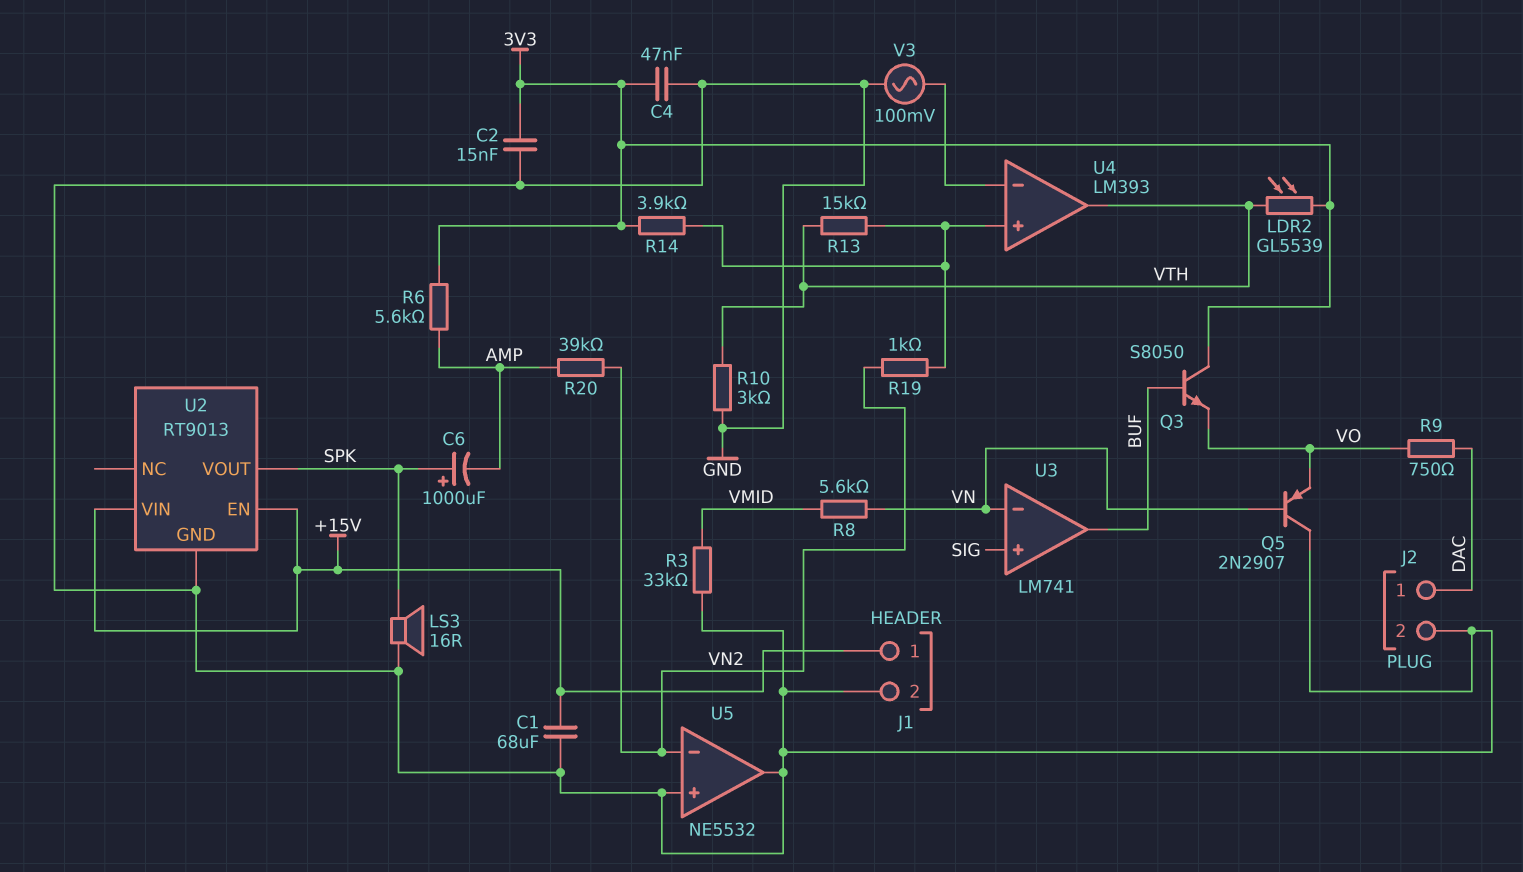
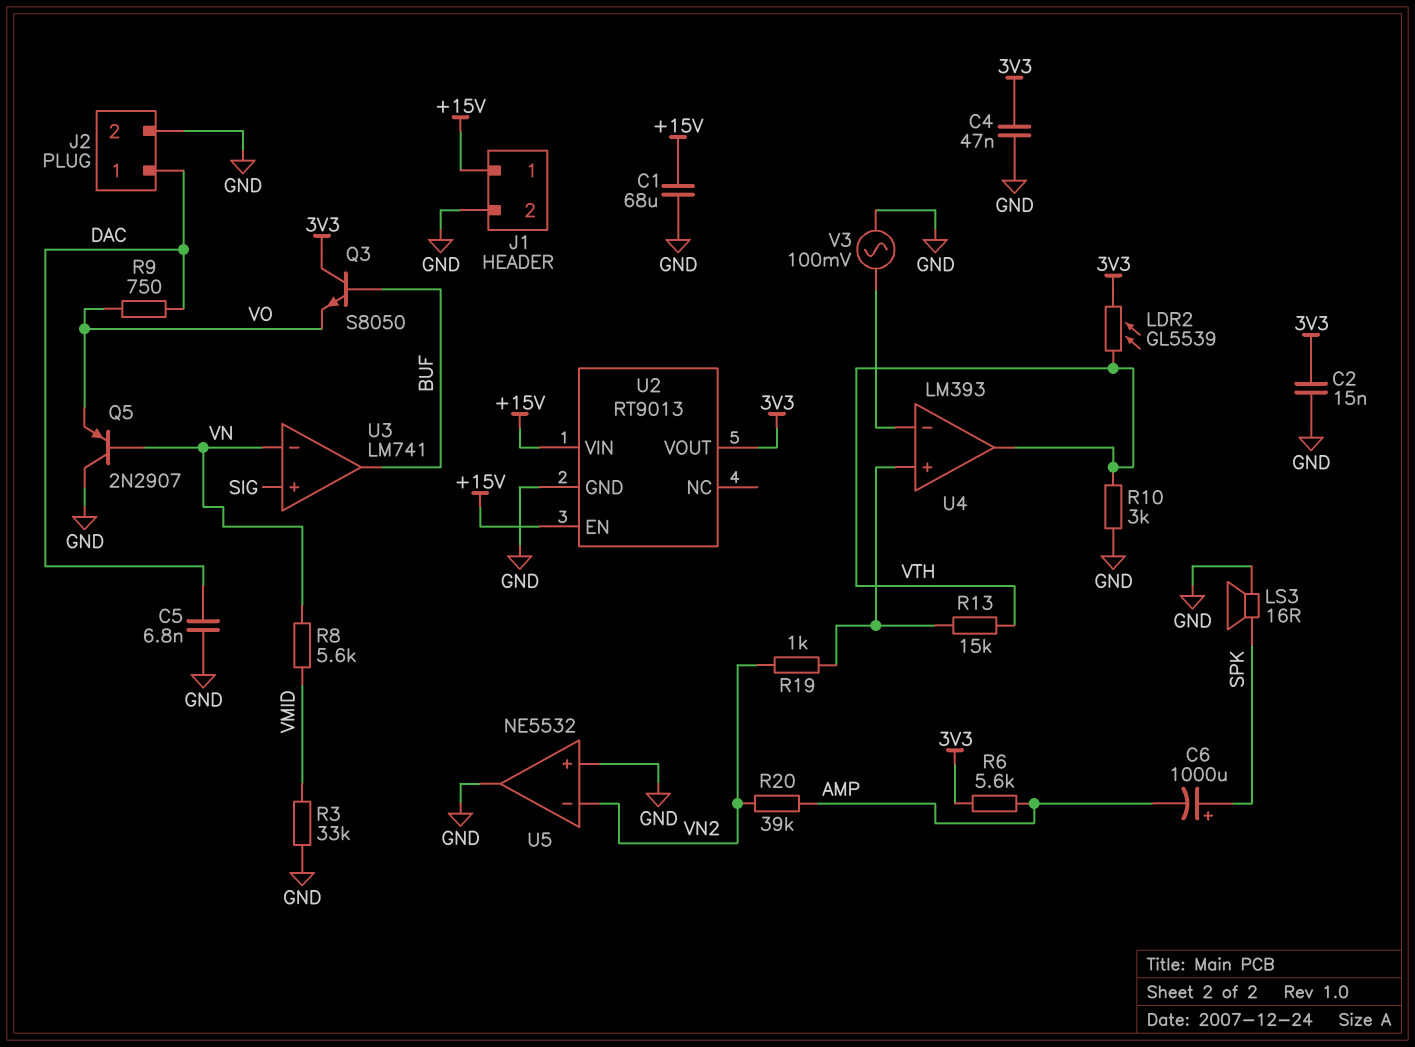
C5: none -> 6.8nF (DAC, GND)
R14: 3.9k (3V3, U4/in+) -> none
U2 pin VOUT: SPK -> 3V3

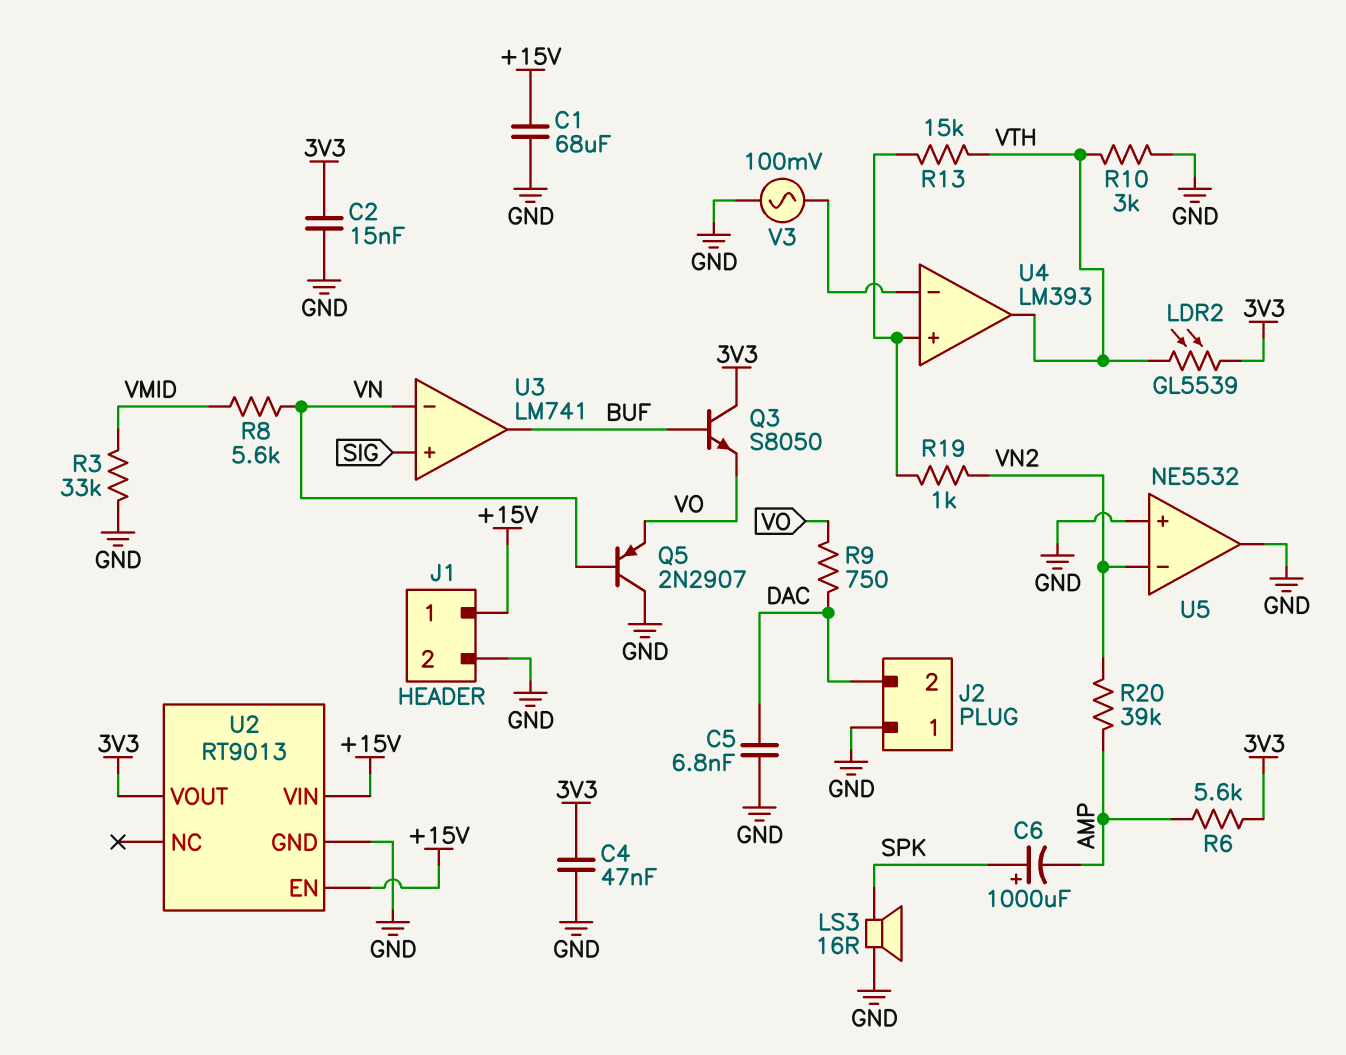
J2 pin 1: DAC -> GND
J2 pin 2: GND -> DAC

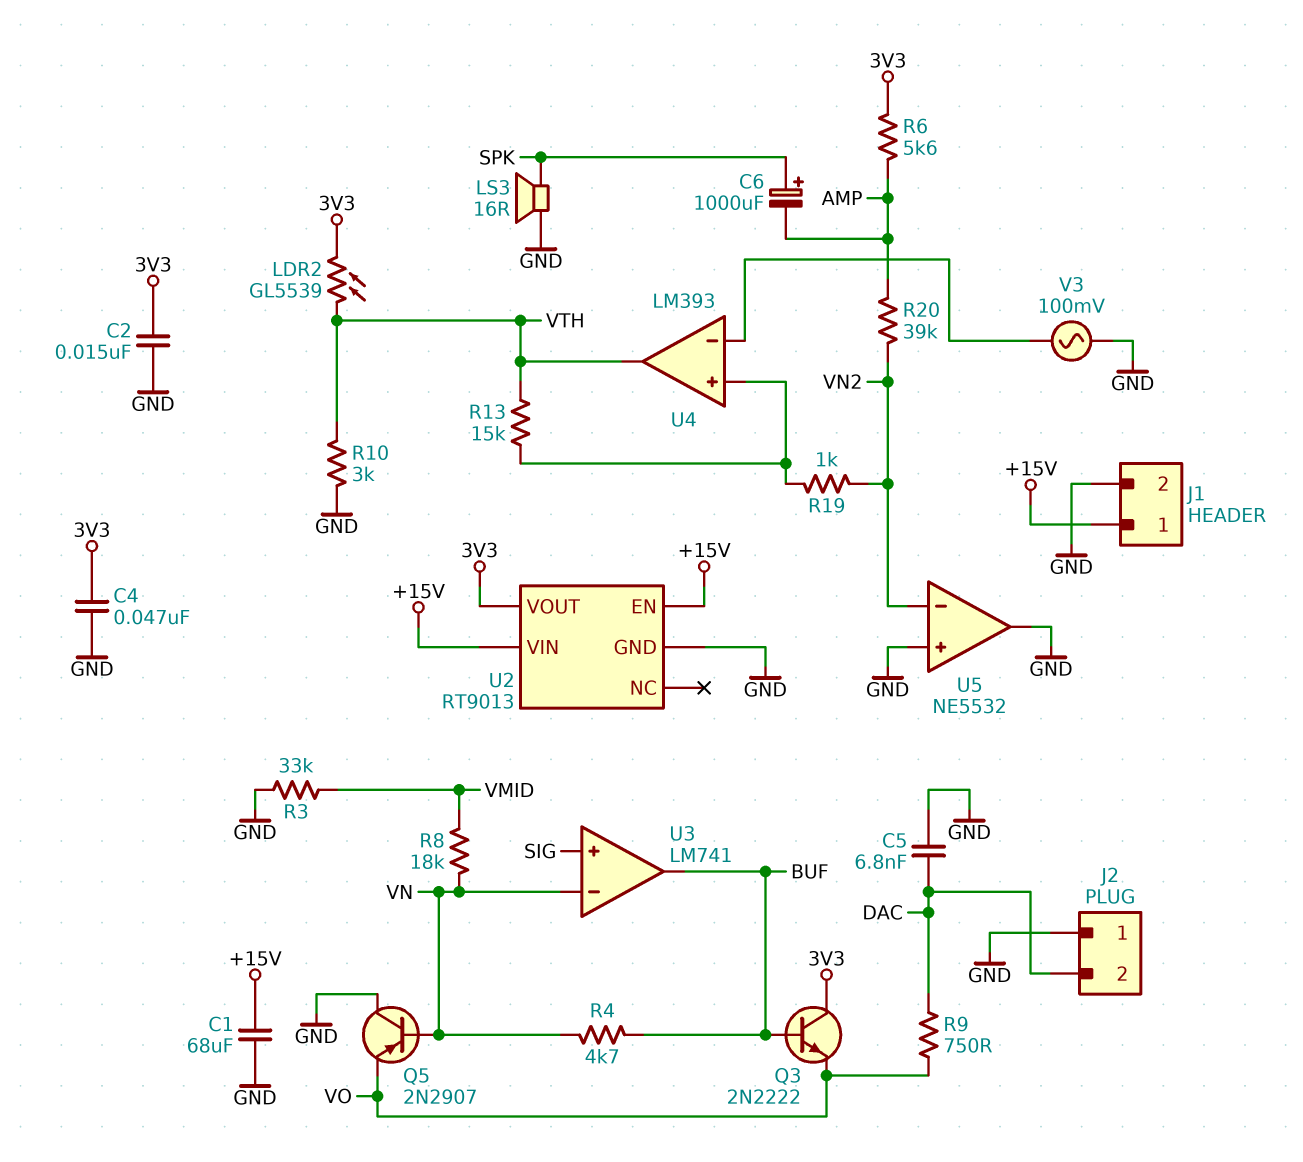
Q3: NPN S8050 (B BUF, C 3V3, E VO) -> NPN 2N2222 (B BUF, C 3V3, E VO)
R4: none -> 4.7k (BUF, VN)
R8: 5.6k (VMID, VN) -> 18k (VMID, VN)

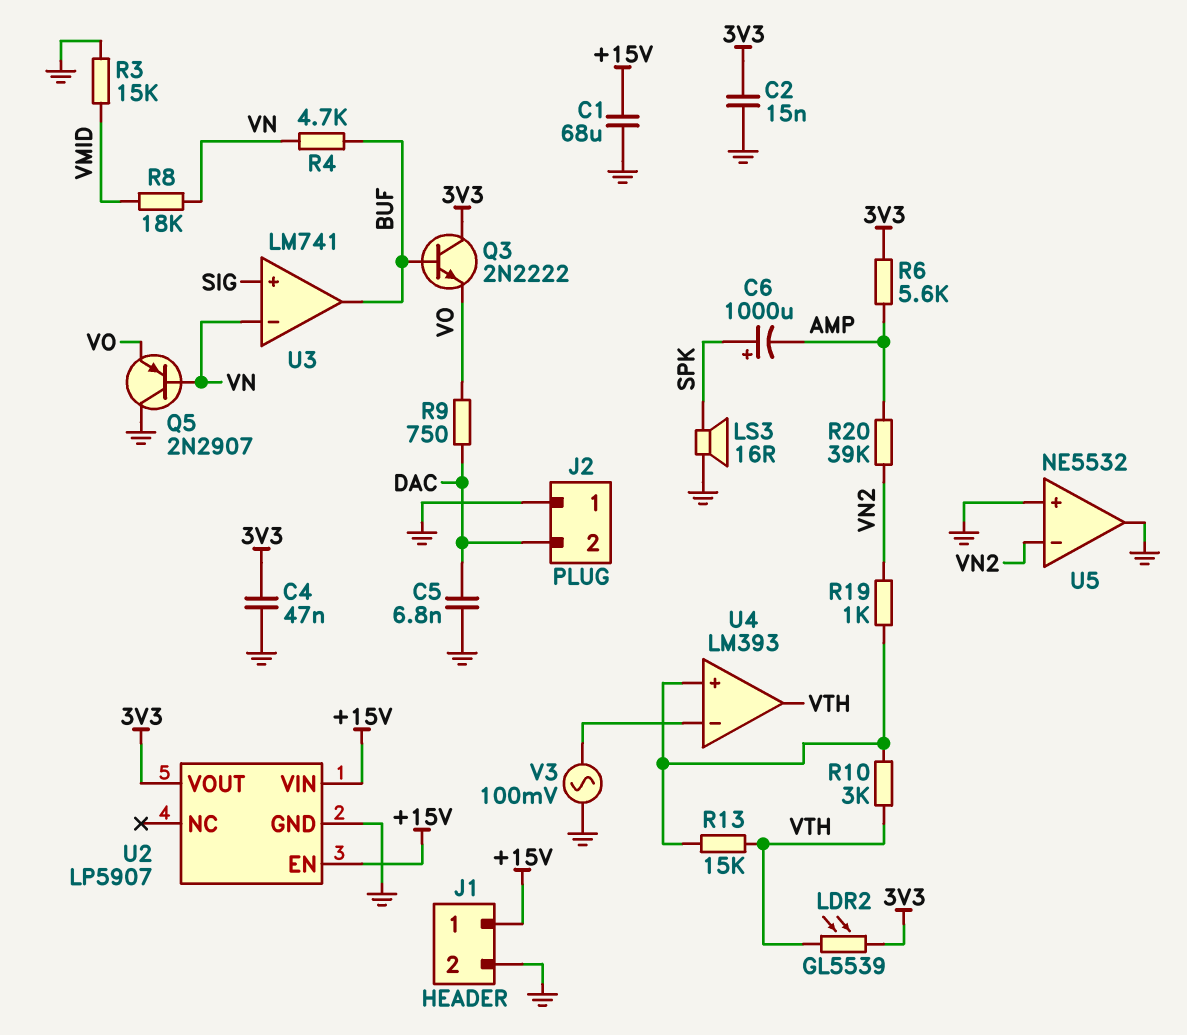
R3: 33k (GND, VMID) -> 15k (GND, VMID)
R10: 3k (GND, VTH) -> 3k (U4/in+, VTH)
U2: RT9013 -> LP5907

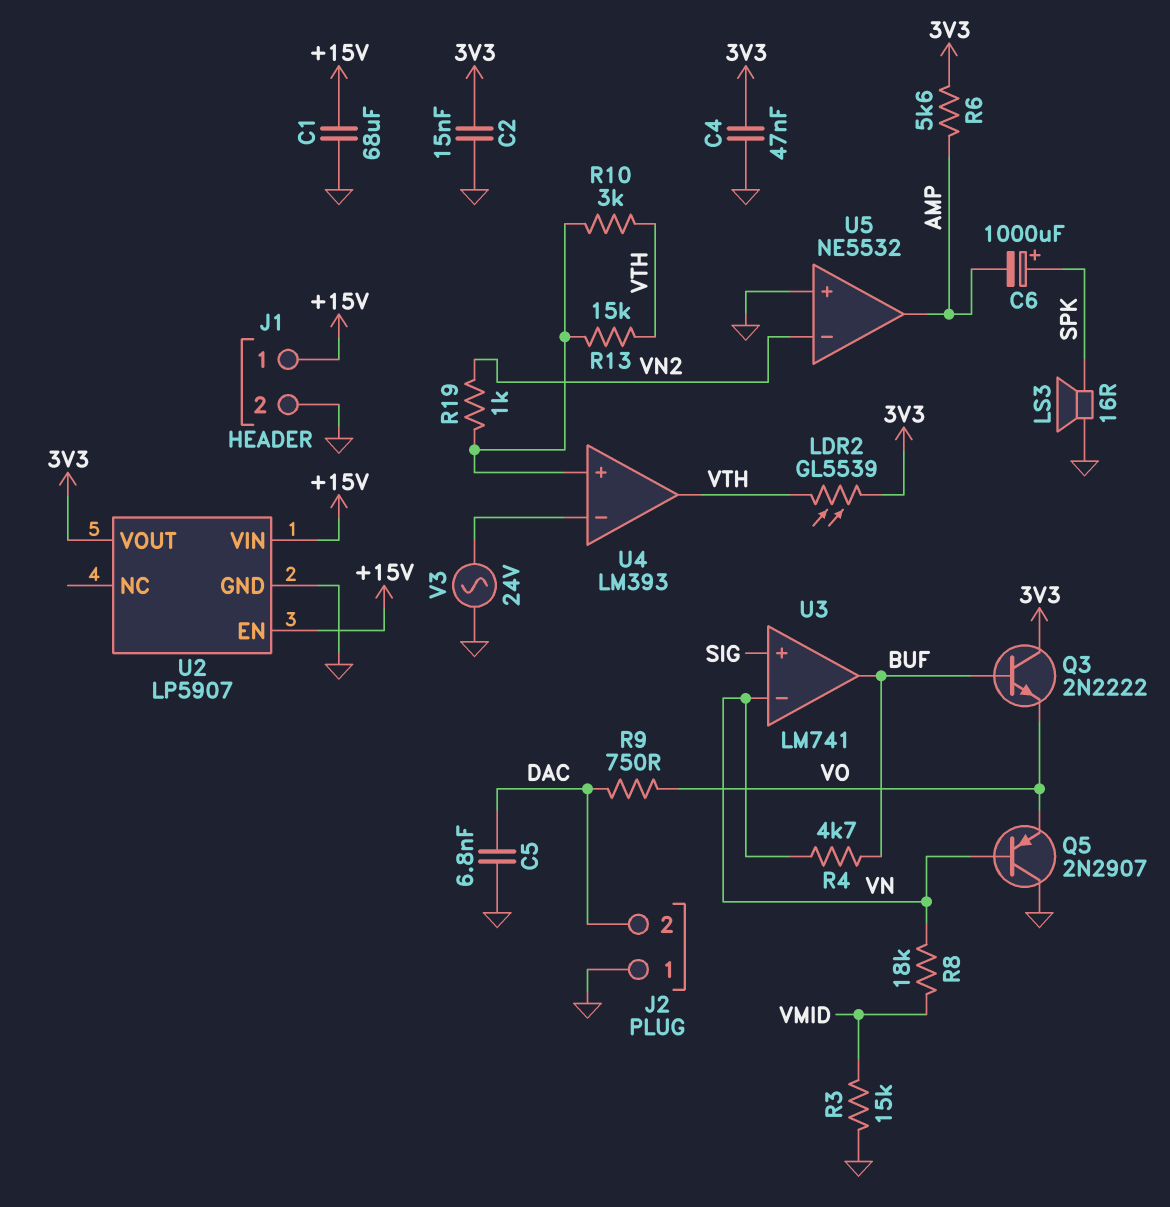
R20: 39k (AMP, VN2) -> none
U5 pin out: GND -> AMP
V3: AC 100mV (GND, U4/in-) -> AC 24V (GND, U4/in-)

